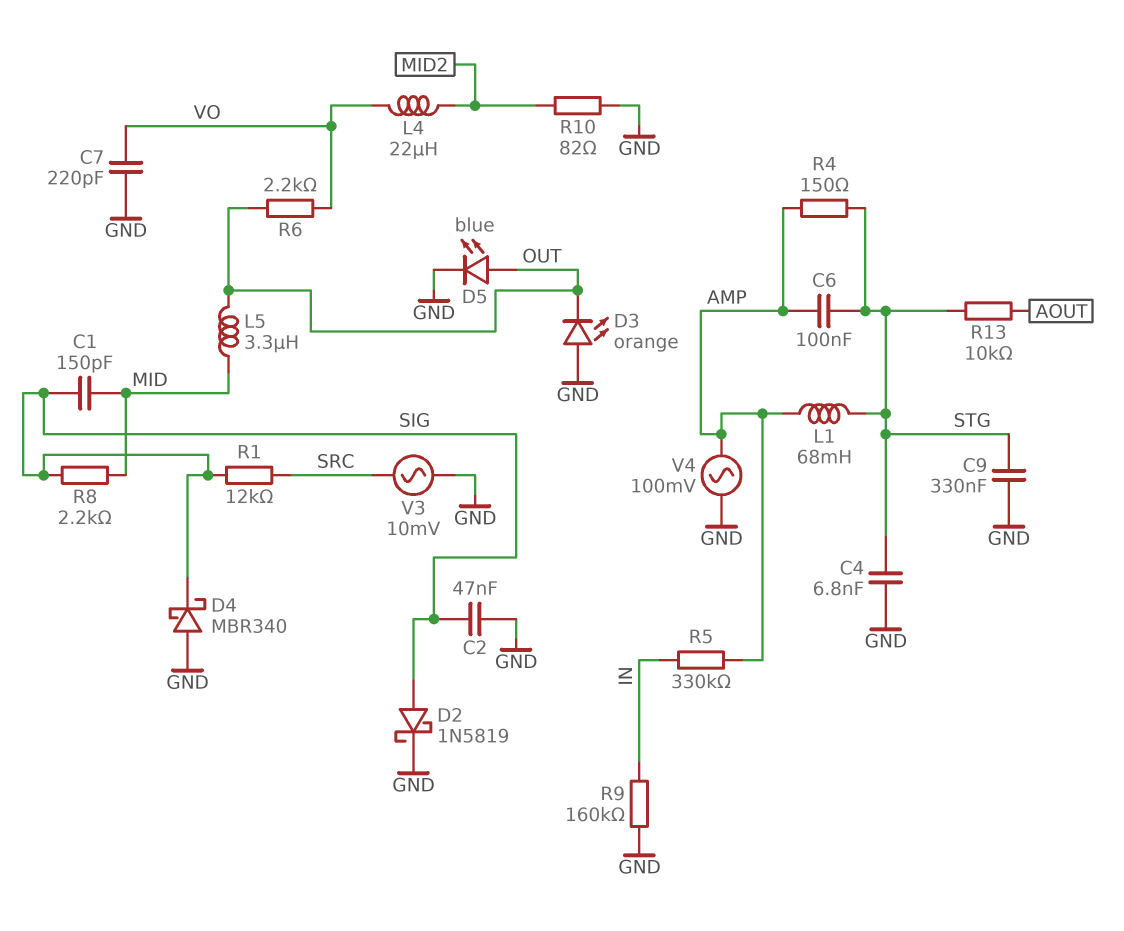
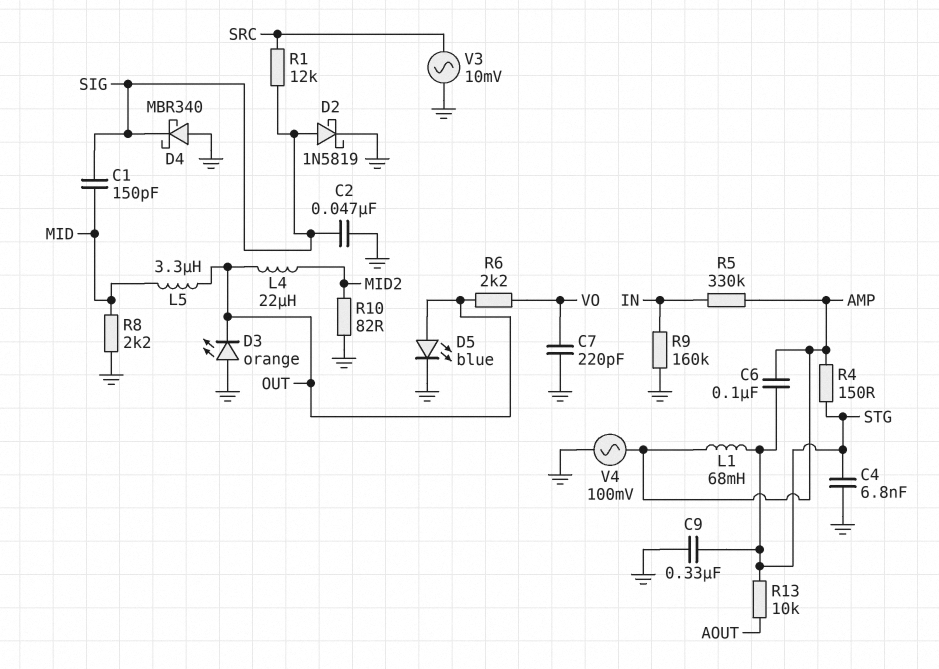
L4: 22uH (MID2, VO) -> 22uH (MID2, OUT)
R8: 2.2k (MID, SIG) -> 2.2k (GND, MID)

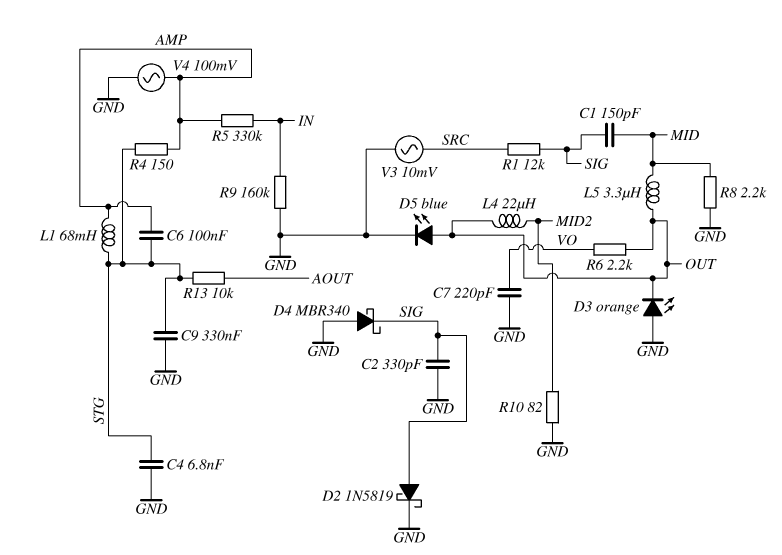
C2: 47nF (GND, SIG) -> 330pF (GND, SIG)

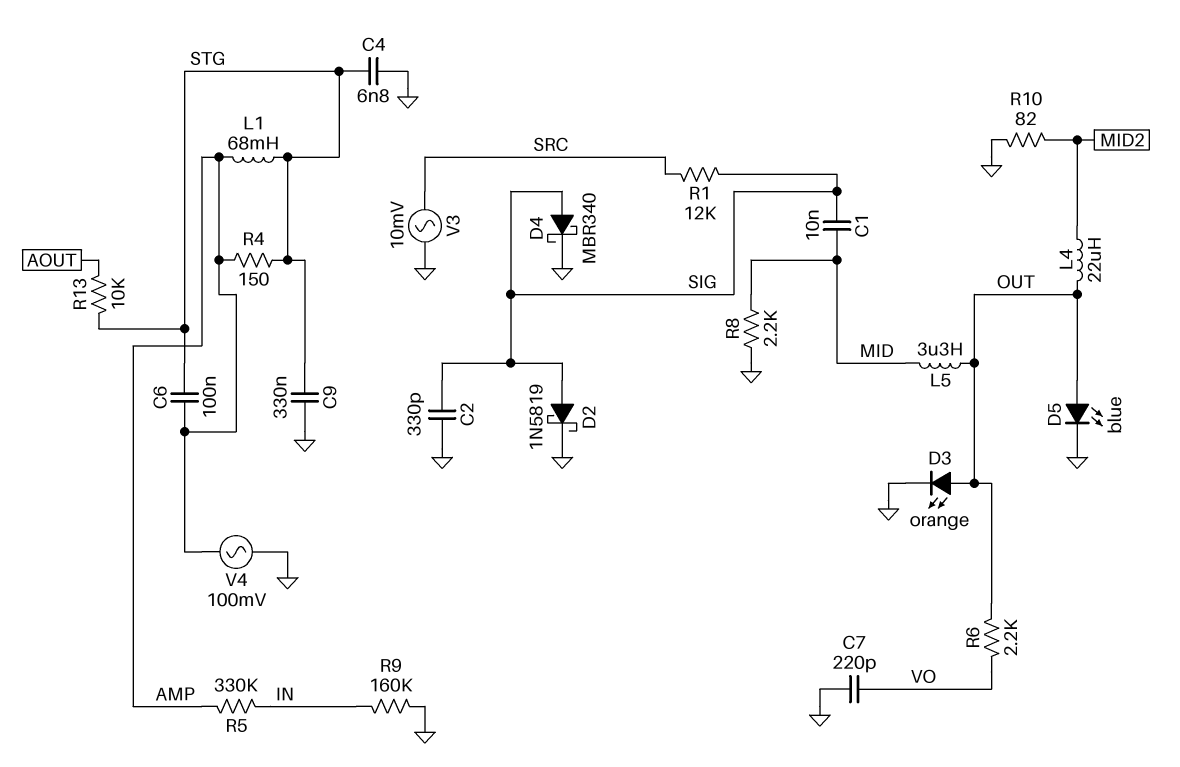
C1: 150pF (MID, SIG) -> 10nF (MID, SIG)
D3: LED orange (A GND, K OUT) -> LED orange (A OUT, K GND)
D4: schottky MBR340 (A GND, K SIG) -> schottky MBR340 (A SIG, K GND)

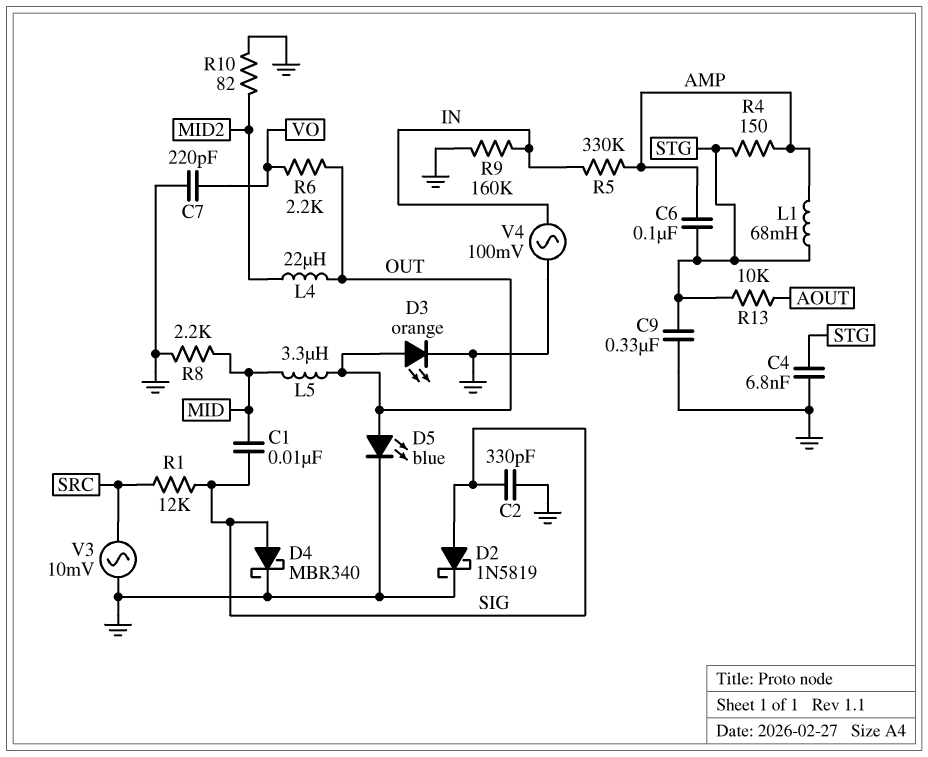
V4: AC 100mV (AMP, GND) -> AC 100mV (GND, IN)

